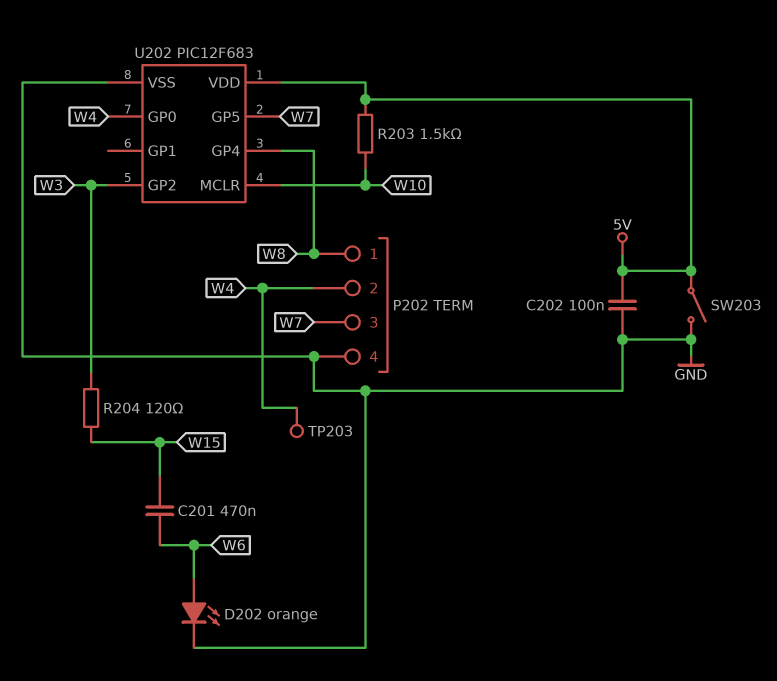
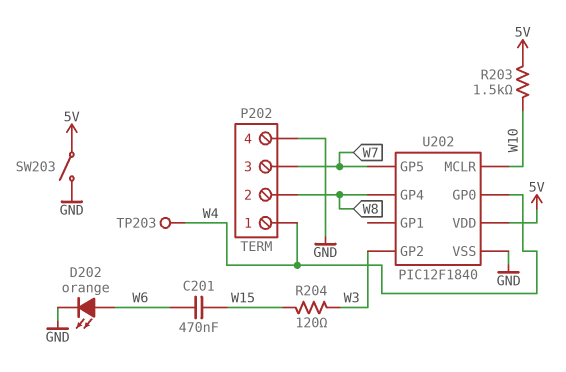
C202: 100nF (5V, GND) -> none
P202 pin 1: W8 -> W4
P202 pin 2: W4 -> W8
U202: PIC12F683 -> PIC12F1840

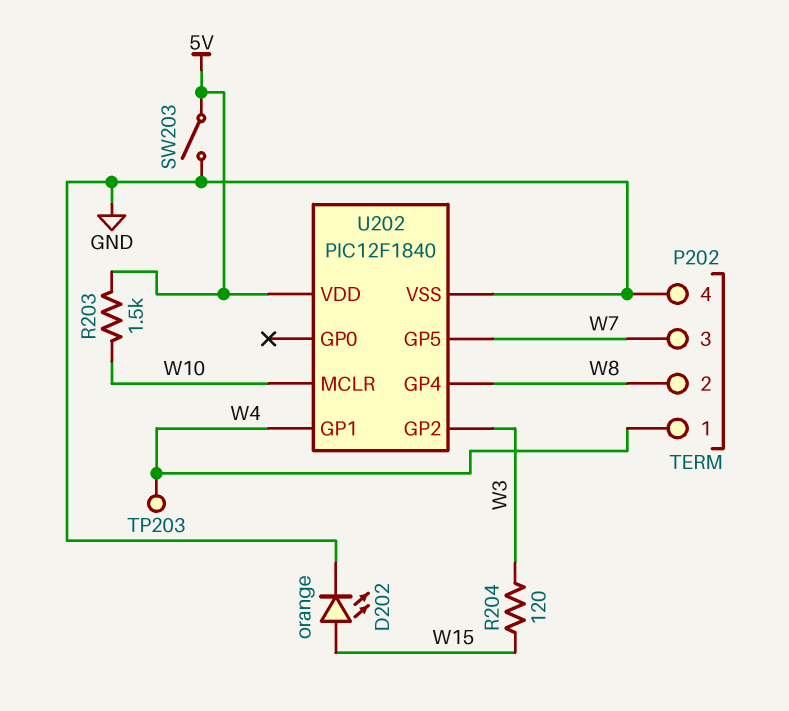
C201: 470nF (W6, W15) -> none
D202: LED orange (A W6, K GND) -> LED orange (A W15, K GND)
U202 pin GP0: W4 -> none
U202 pin GP1: none -> W4

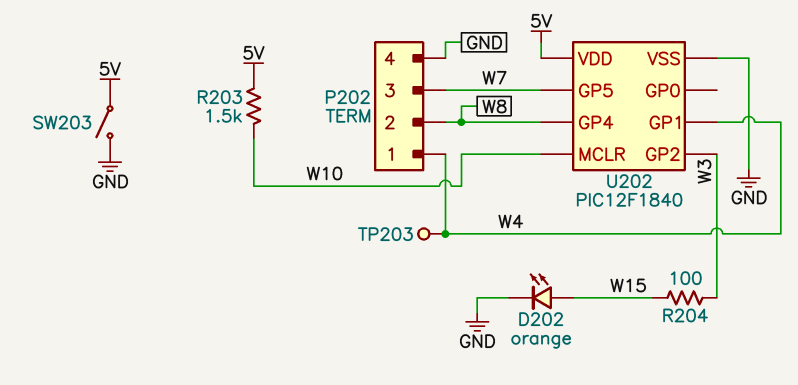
R204: 120 (W3, W15) -> 100 (W3, W15)

